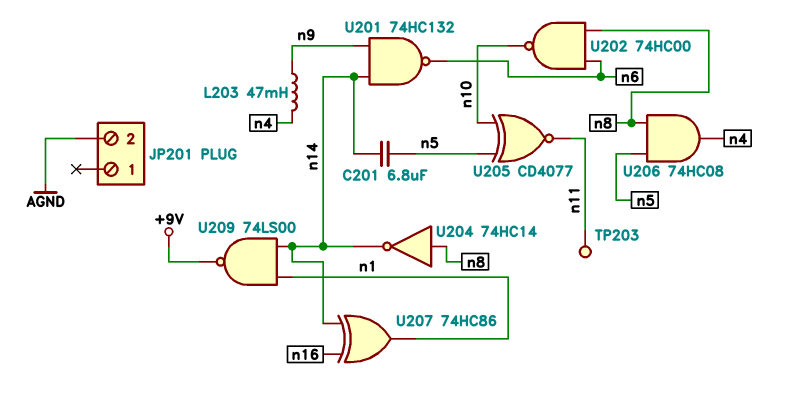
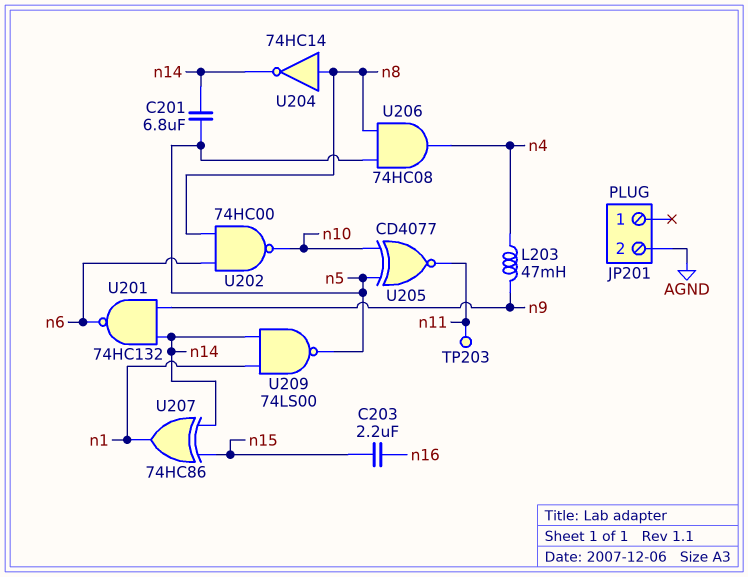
C203: none -> 2.2uF (n15, n16)
U207: XOR 74HC86 (in n14, in n16, out n1) -> XOR 74HC86 (in n14, in n15, out n1)
U209: NAND 74LS00 (in n1, in n14, out +9V) -> NAND 74LS00 (in n1, in n14, out n5)

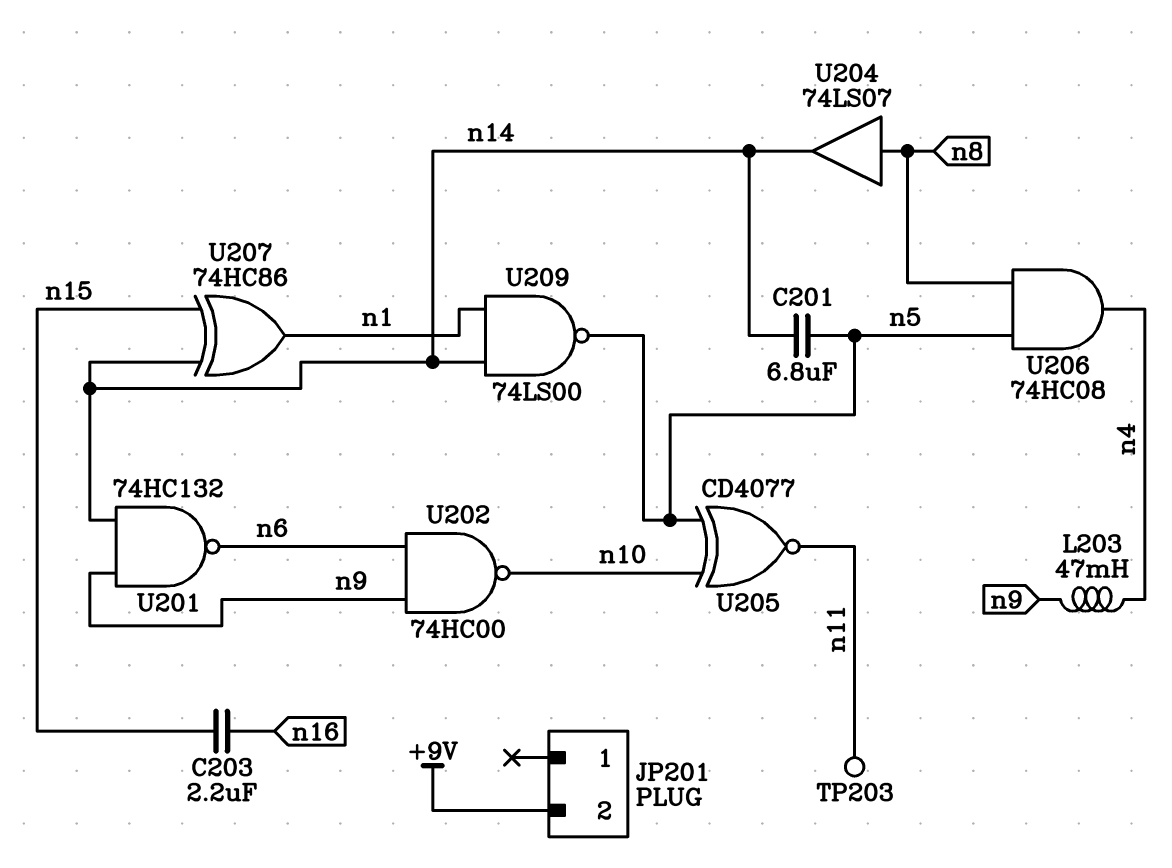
JP201 pin 2: AGND -> +9V
U202: NAND 74HC00 (in n6, in n8, out n10) -> NAND 74HC00 (in n6, in n9, out n10)
U204: NOT 74HC14 (in n8, out n14) -> buffer 74LS07 (in n8, out n14)

